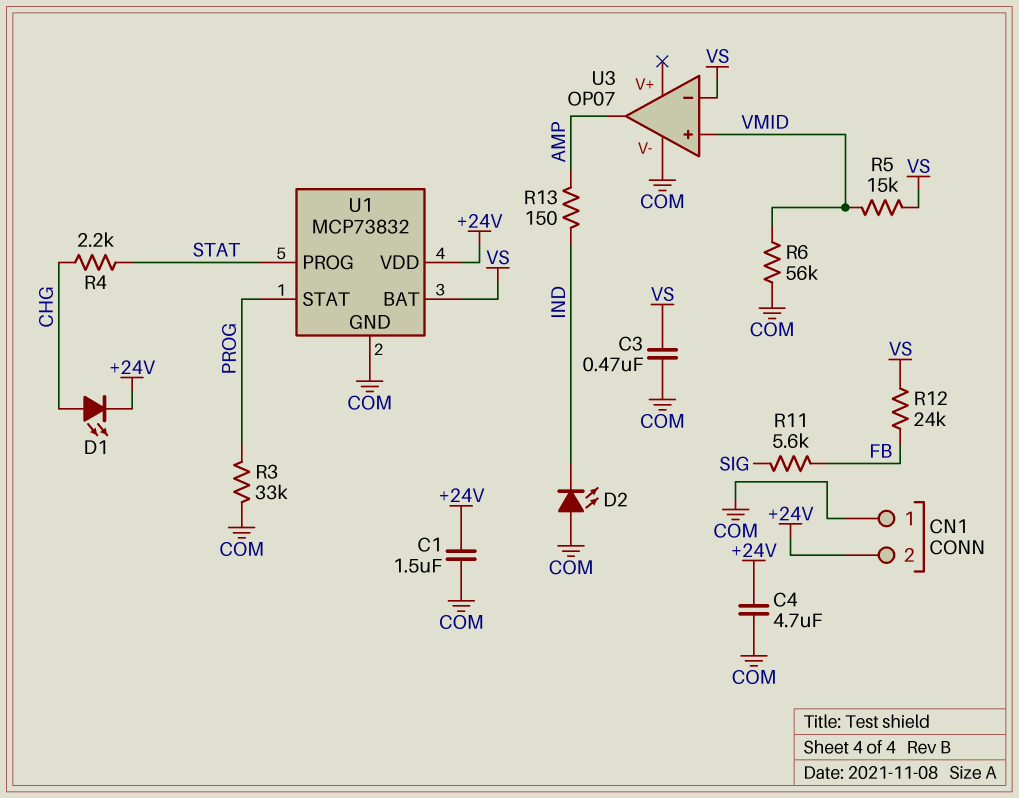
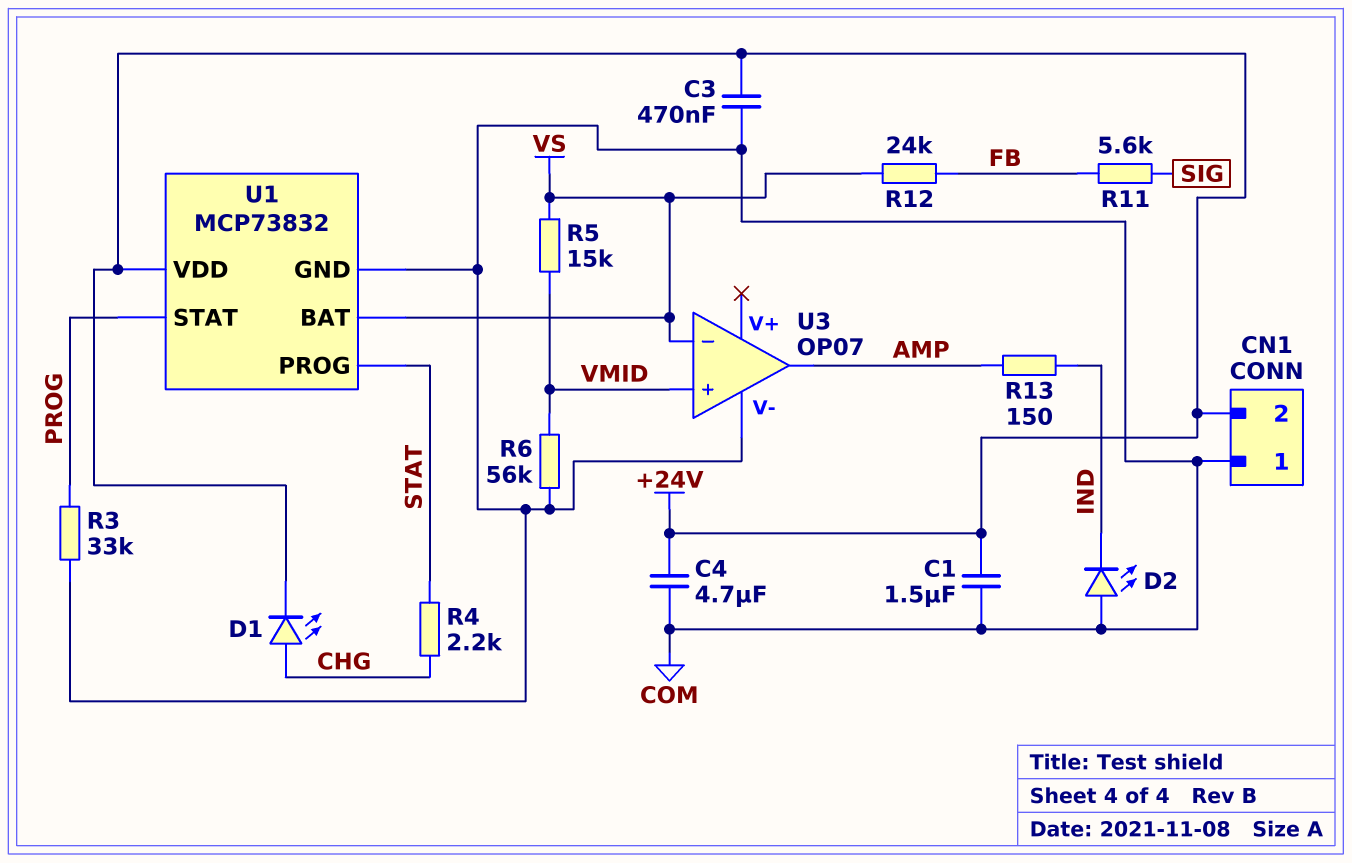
C3: 470nF (COM, VS) -> 470nF (+24V, COM)

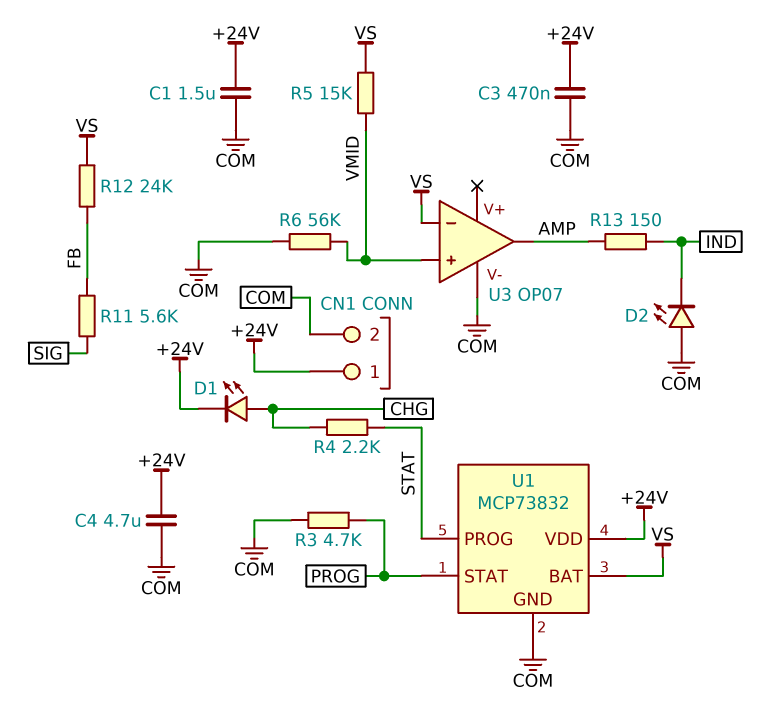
CN1 pin 1: COM -> +24V
CN1 pin 2: +24V -> COM
R3: 33k (COM, PROG) -> 4.7k (COM, PROG)

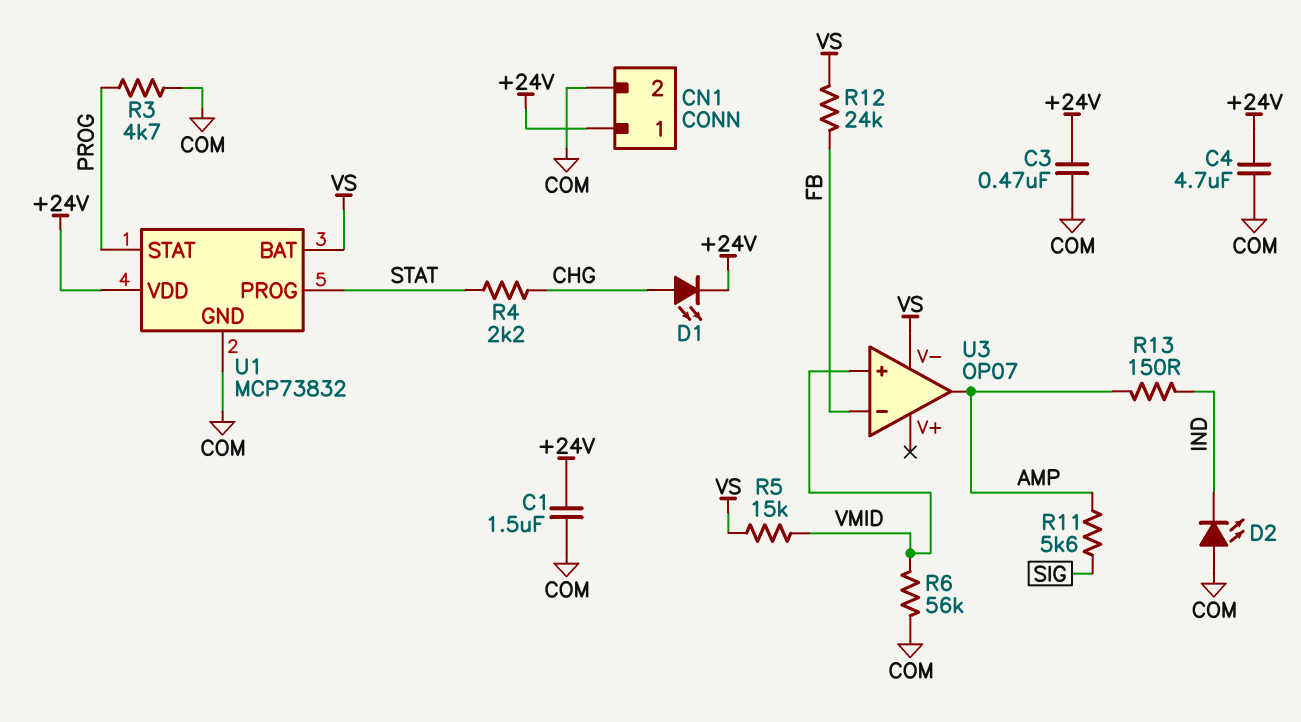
R11: 5.6k (FB, SIG) -> 5.6k (AMP, SIG)
U3 pin V-: COM -> VS
U3 pin in-: VS -> FB

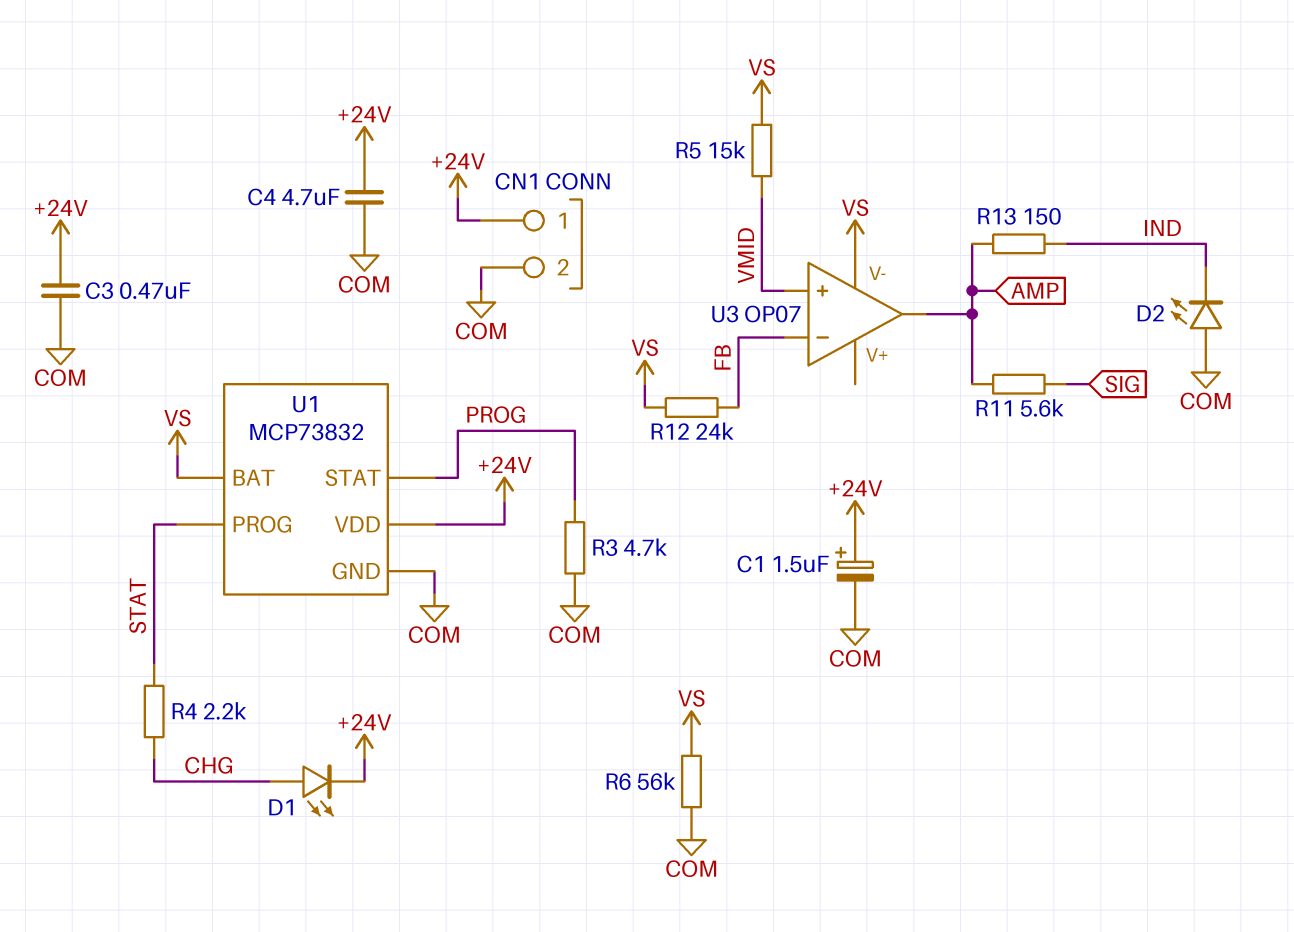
C1: 1.5uF (+24V, COM) -> 1.5uF (plus +24V, minus COM)
R6: 56k (COM, VMID) -> 56k (COM, VS)

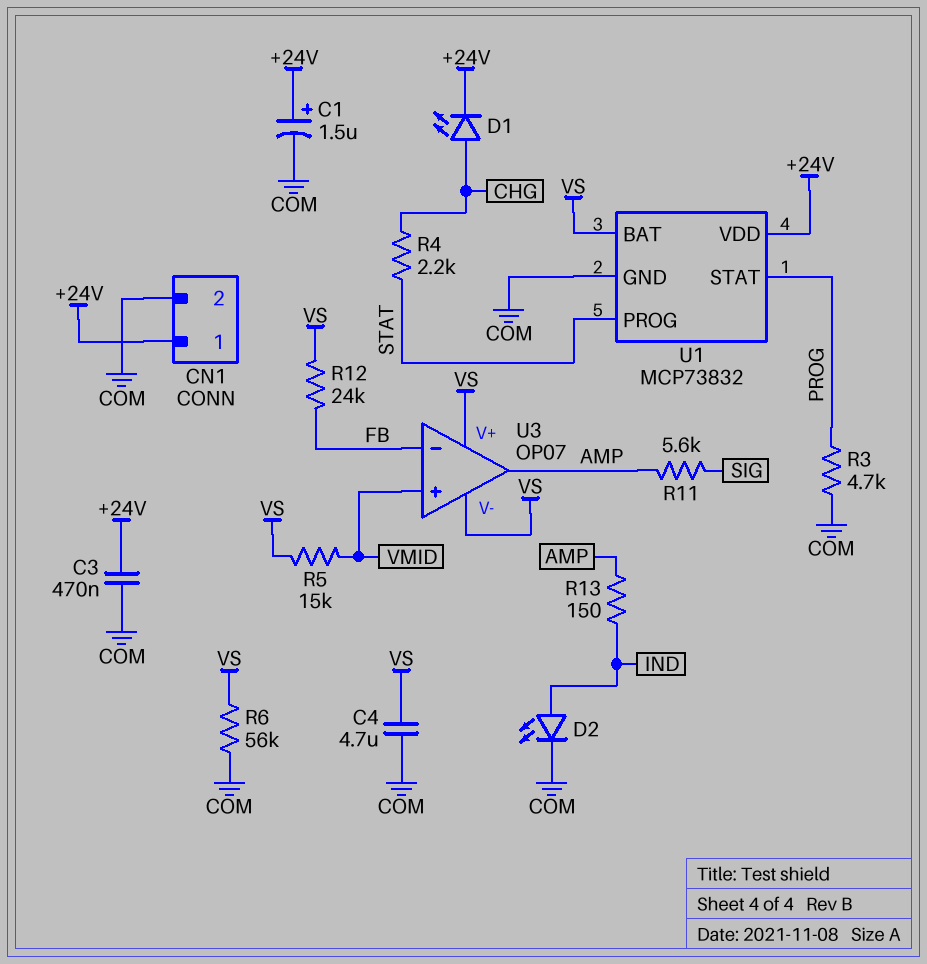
C4: 4.7uF (+24V, COM) -> 4.7uF (COM, VS)
D2: LED (A COM, K IND) -> LED (A IND, K COM)
U3 pin V+: none -> VS

